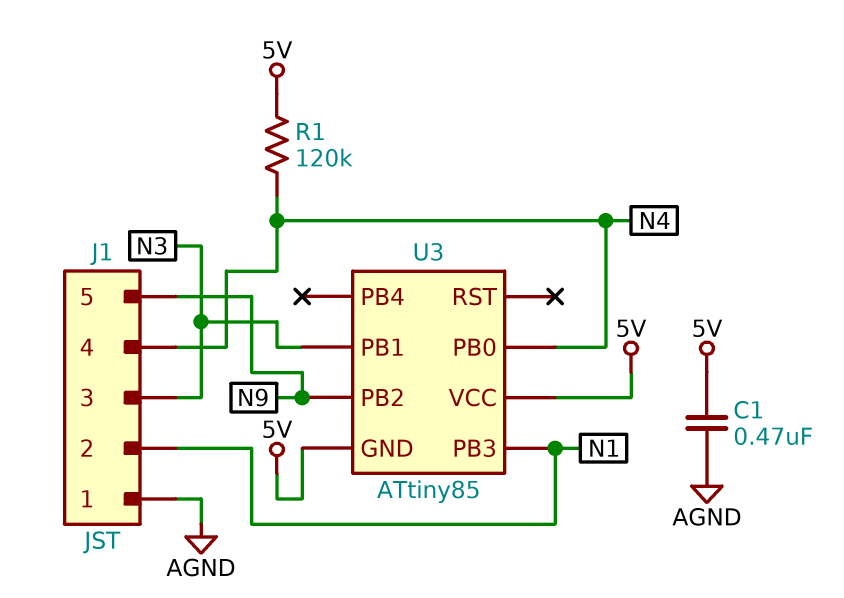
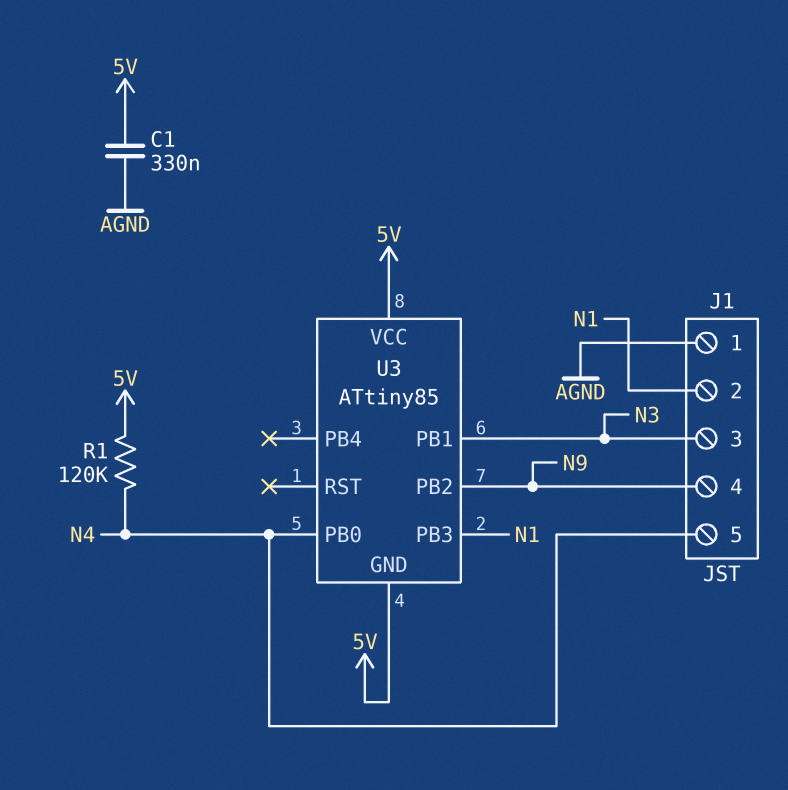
C1: 470nF (5V, AGND) -> 330nF (5V, AGND)
J1 pin 4: N4 -> N9
J1 pin 5: N9 -> N4

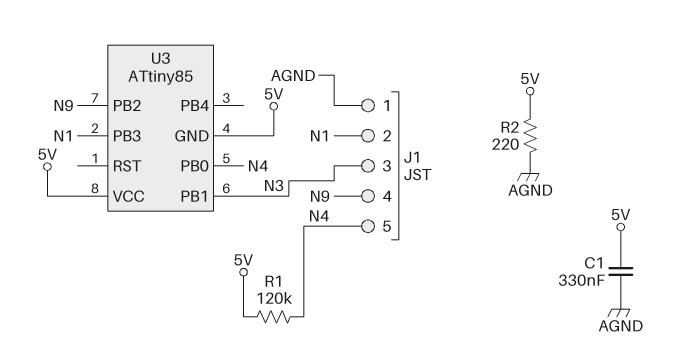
R2: none -> 220 (5V, AGND)

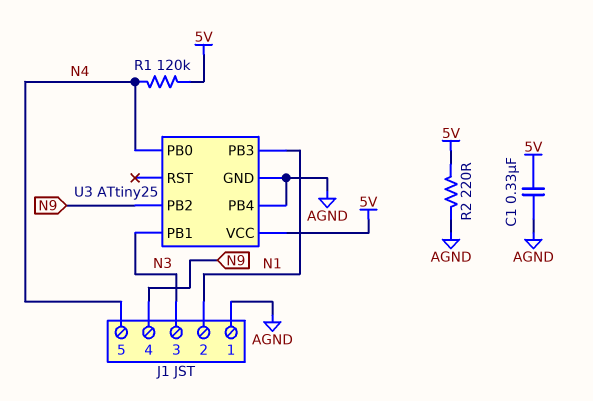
U3: ATtiny85 -> ATtiny25
U3 pin GND: 5V -> AGND
U3 pin PB4: none -> AGND

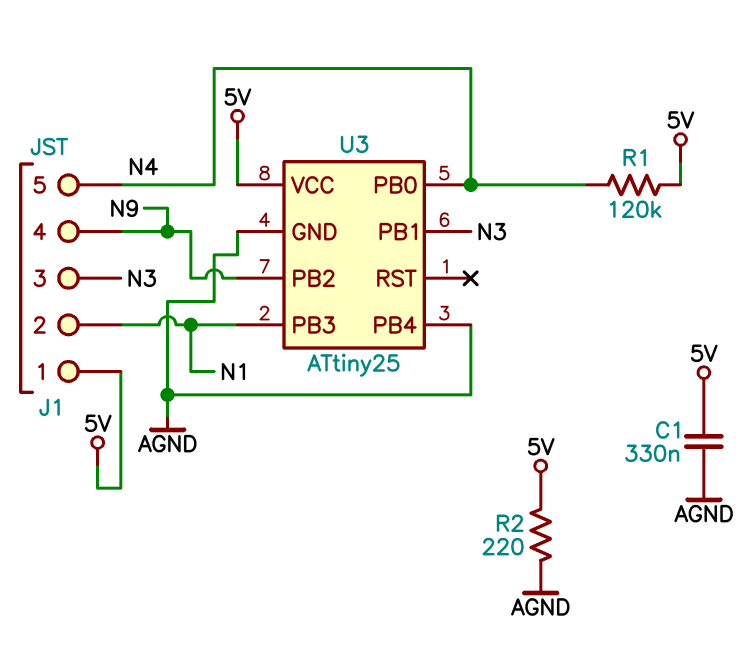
J1 pin 1: AGND -> 5V

